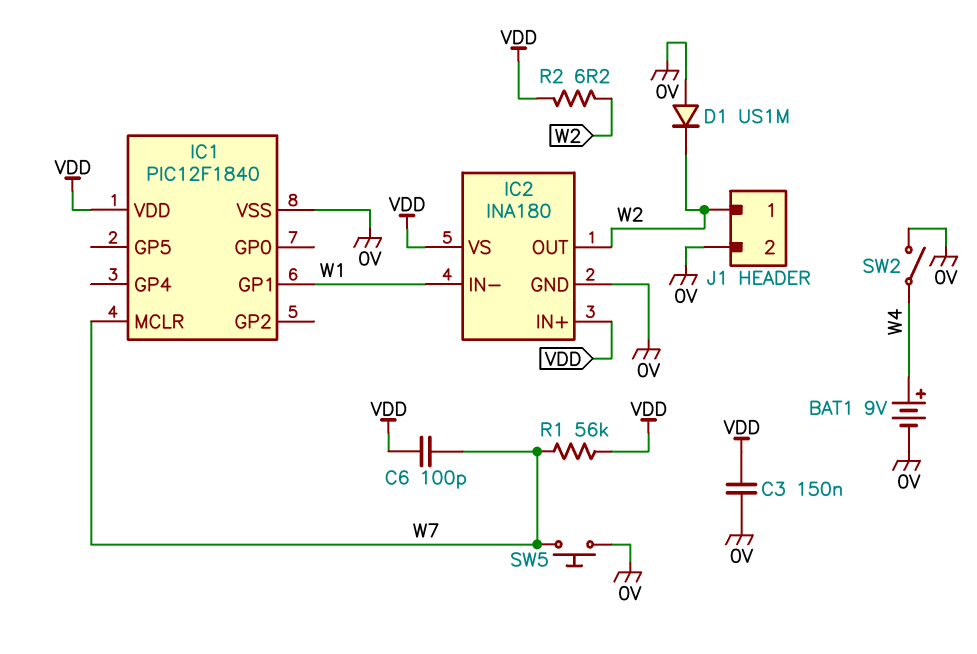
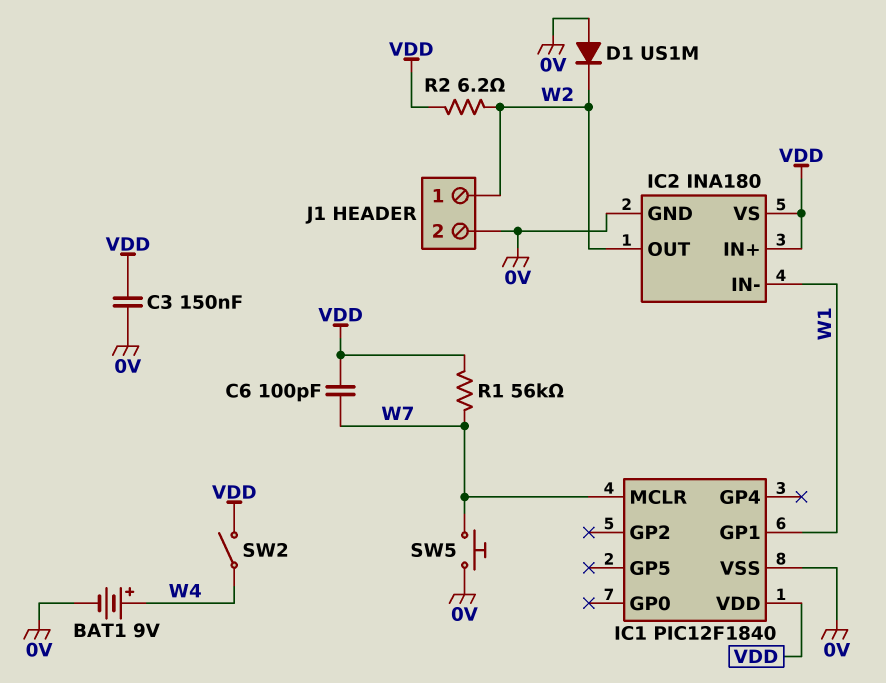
SW2: switch (0V, W4) -> switch (VDD, W4)

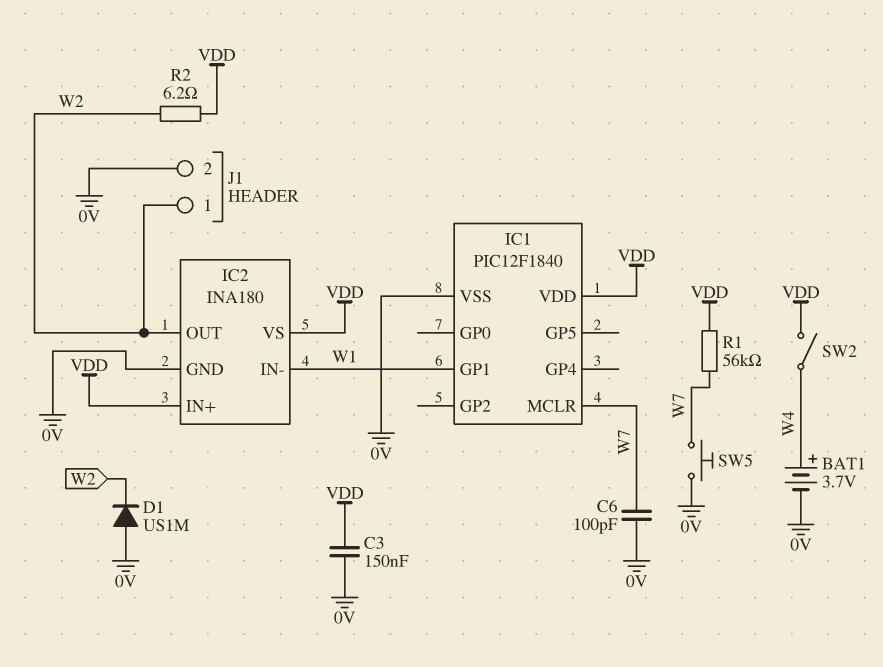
BAT1: 9V (plus W4, minus 0V) -> 3.7V (plus W4, minus 0V)
C6: 100pF (VDD, W7) -> 100pF (0V, W7)

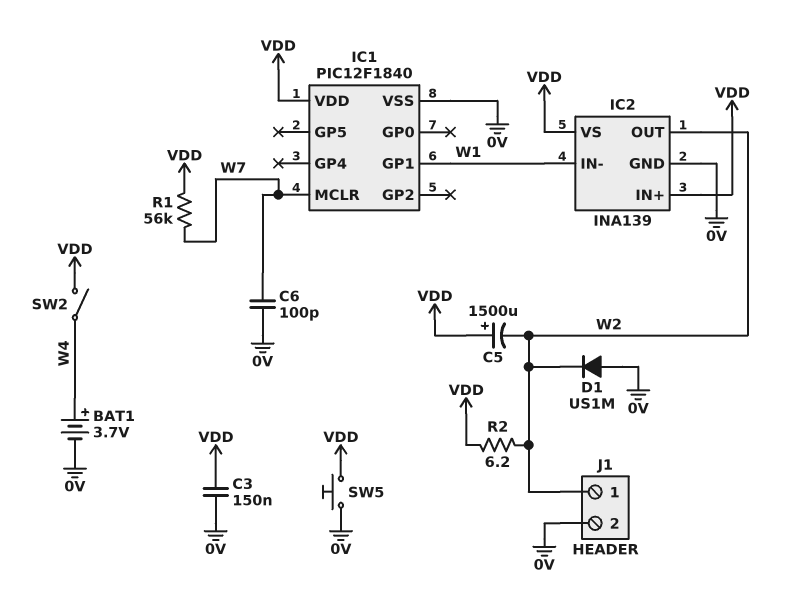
C5: none -> 1500uF (plus VDD, minus W2)
IC2: INA180 -> INA139
SW5: button (0V, W7) -> button (0V, VDD)

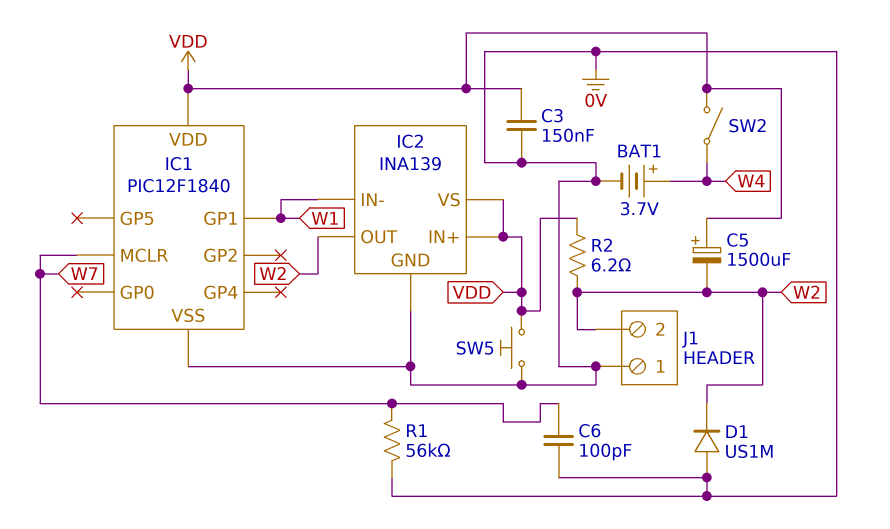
J1 pin 1: W2 -> 0V
J1 pin 2: 0V -> W2
R1: 56k (VDD, W7) -> 56k (0V, W7)

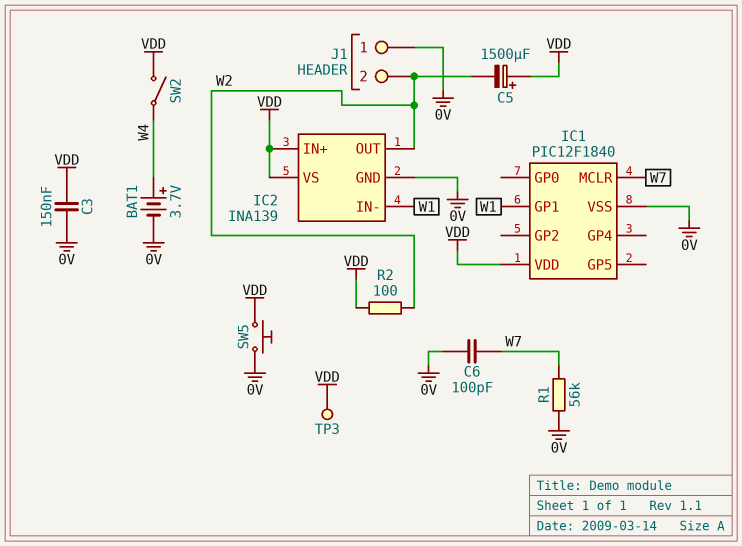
D1: diode US1M (A 0V, K W2) -> none
R2: 6.2 (VDD, W2) -> 100 (VDD, W2)
TP3: none -> test point (VDD)

